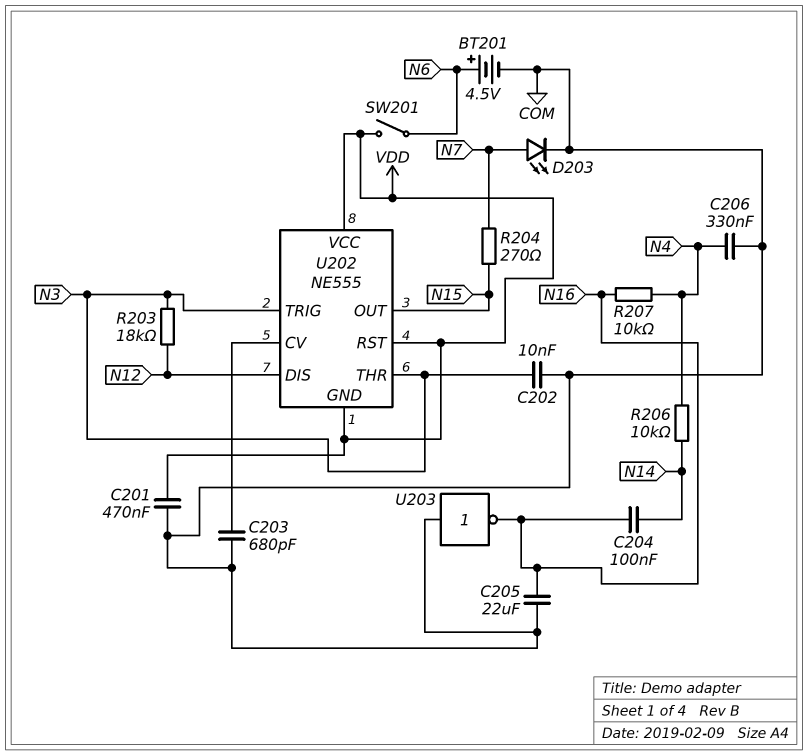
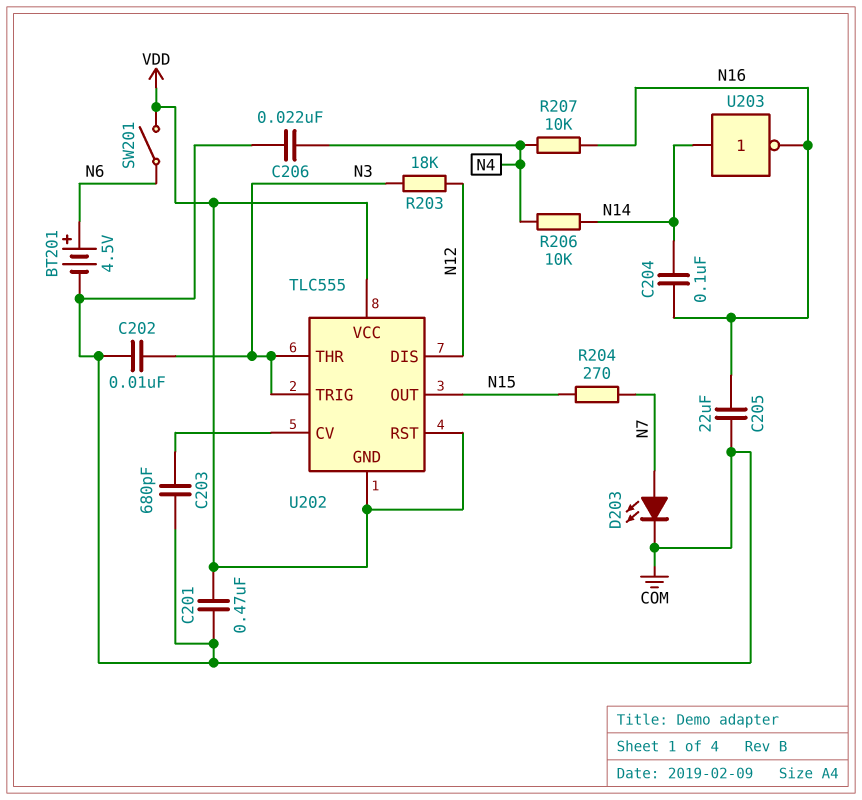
C206: 330nF (COM, N4) -> 22nF (COM, N4)
U202: NE555 -> TLC555
U203: NOT (in COM, out N16) -> NOT (in N14, out N16)

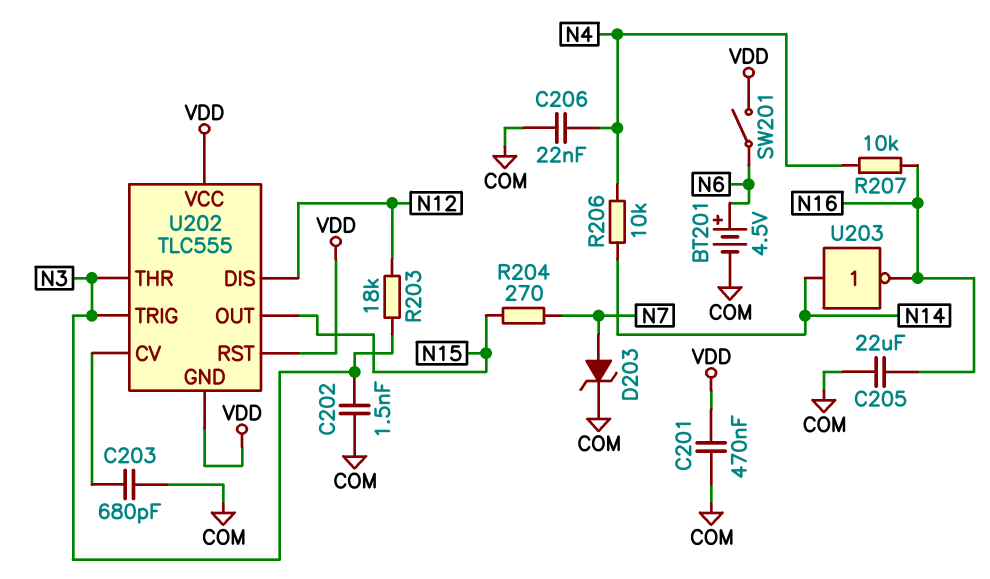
C202: 10nF (COM, N3) -> 1.5nF (COM, N3)
C204: 100nF (N14, N16) -> none
D203: LED (A N7, K COM) -> zener (A N7, K COM)

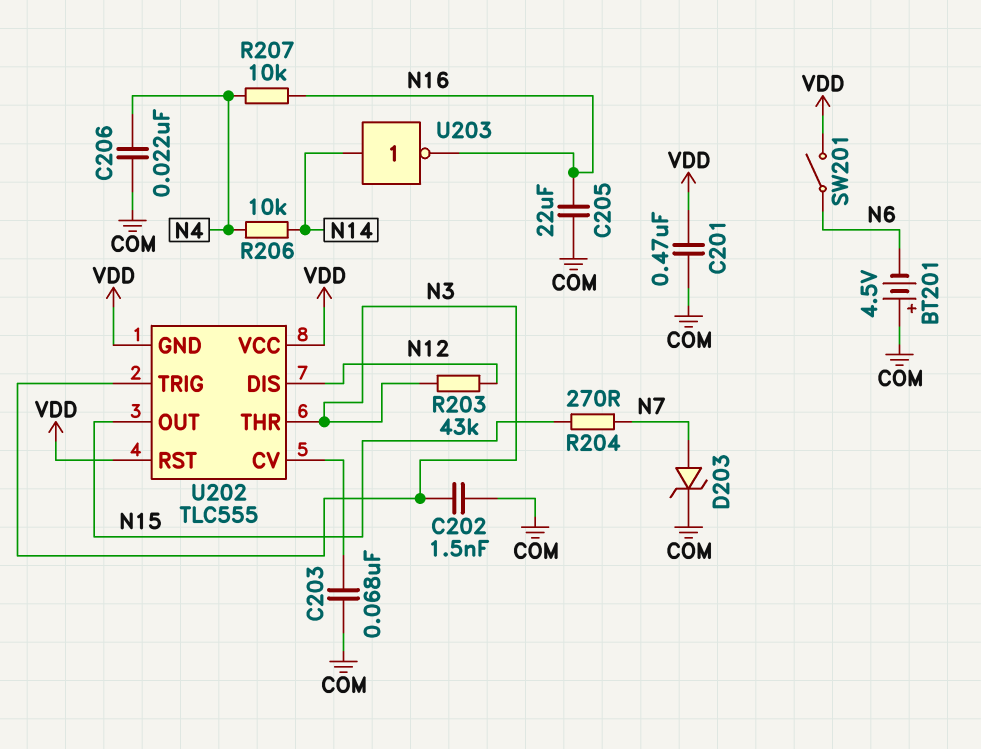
BT201: 4.5V (plus N6, minus COM) -> 4.5V (plus COM, minus N6)
C203: 680pF (COM, U202/CV) -> 68nF (COM, U202/CV)
R203: 18k (N3, N12) -> 43k (N3, N12)

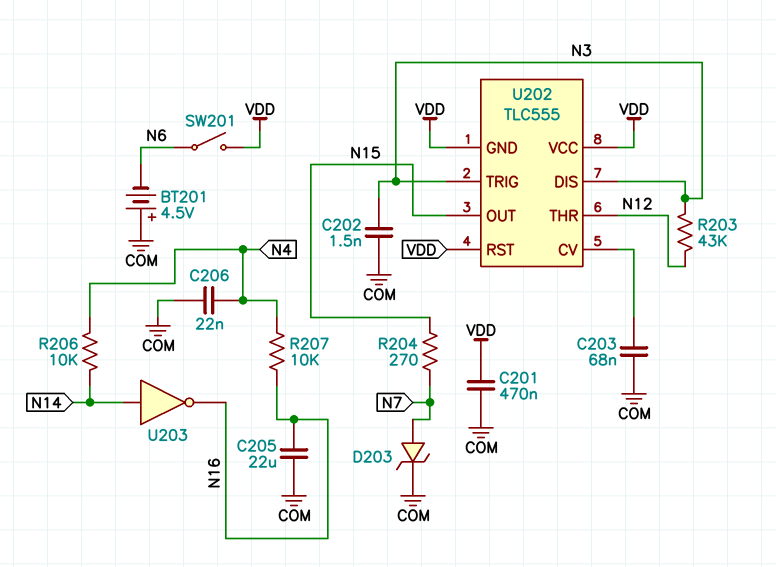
U202 pin DIS: N12 -> N3
U202 pin THR: N3 -> N12

